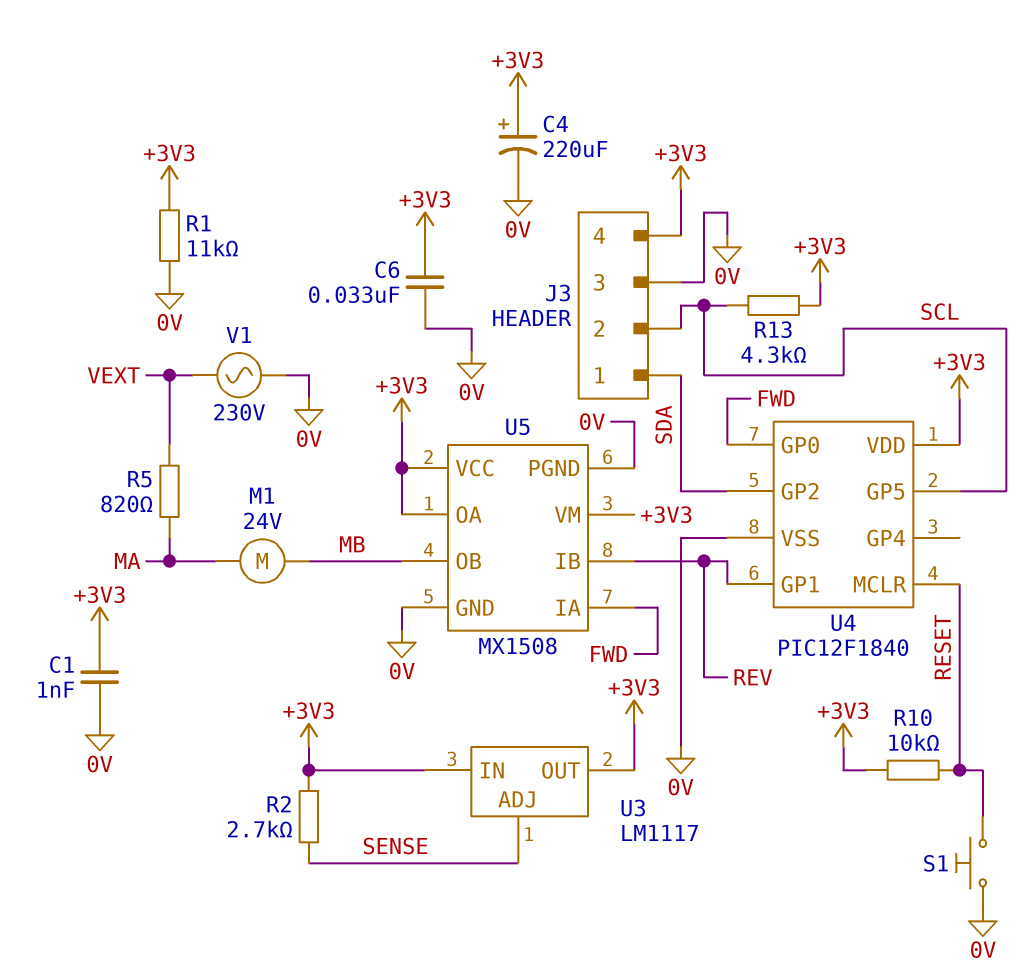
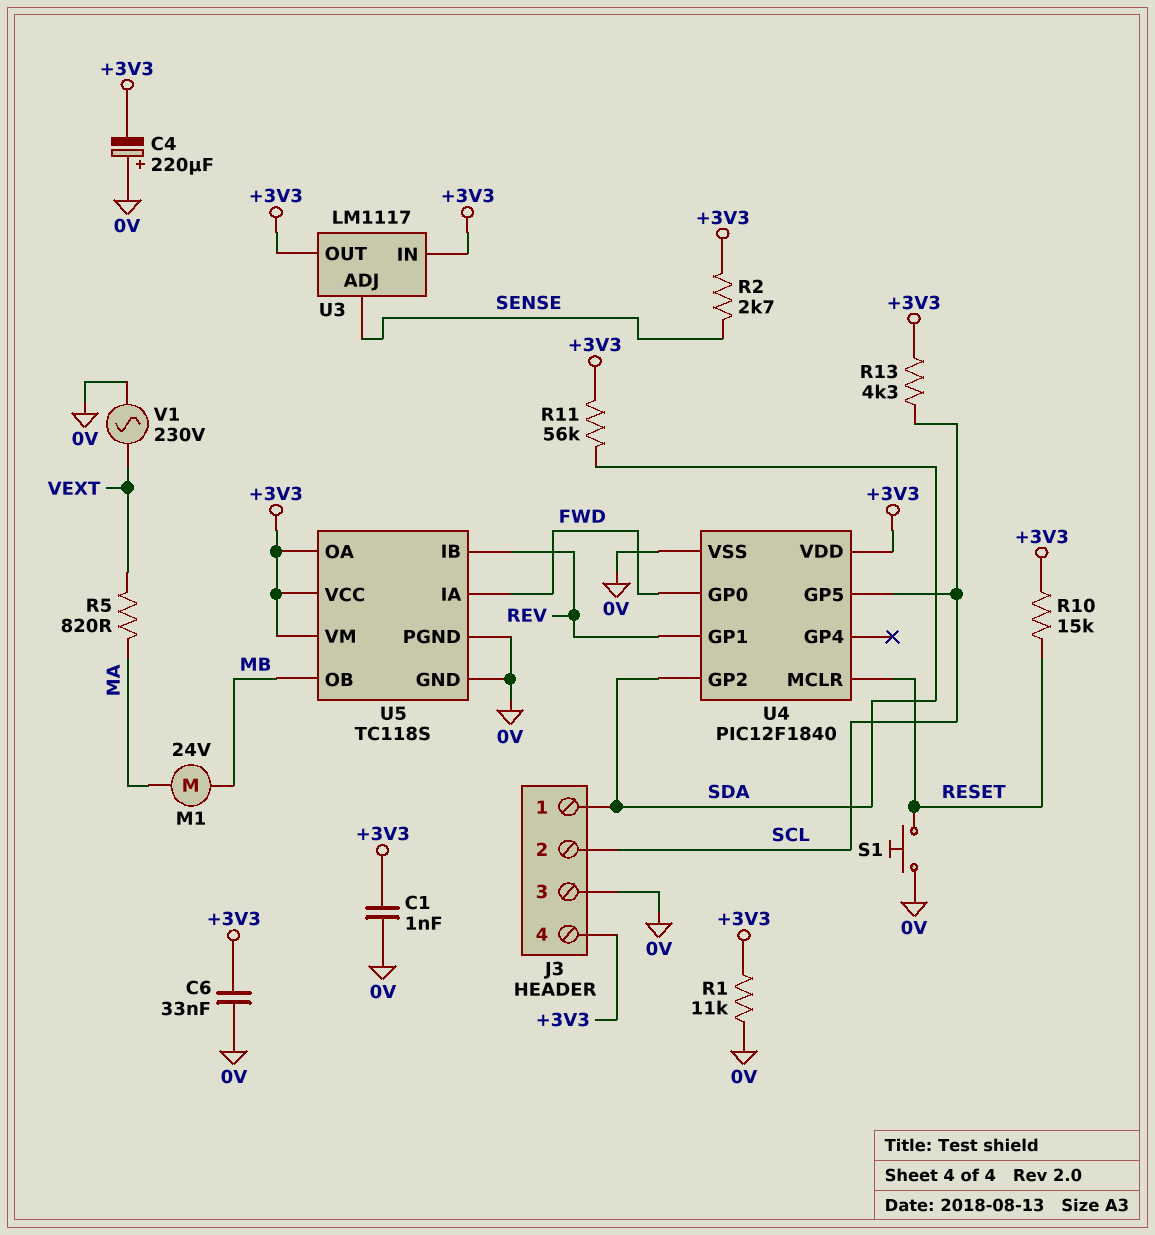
C4: 220uF (plus +3V3, minus 0V) -> 220uF (plus 0V, minus +3V3)
R10: 10k (+3V3, RESET) -> 15k (+3V3, RESET)
R11: none -> 56k (+3V3, SDA)
U5: MX1508 -> TC118S

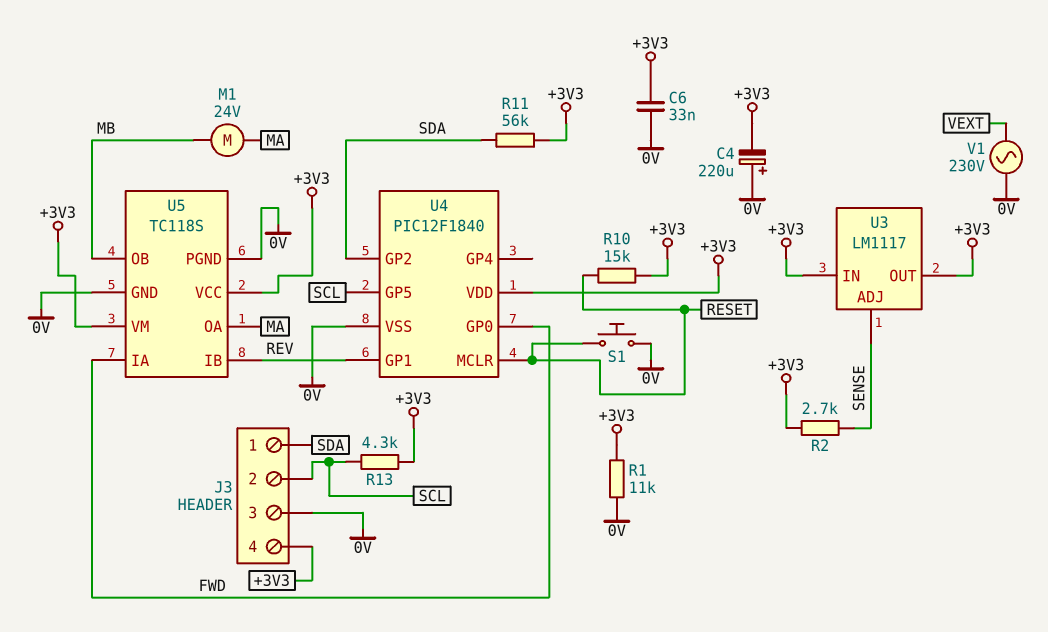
C1: 1nF (+3V3, 0V) -> none
R5: 820 (MA, VEXT) -> none
U5 pin OA: +3V3 -> MA

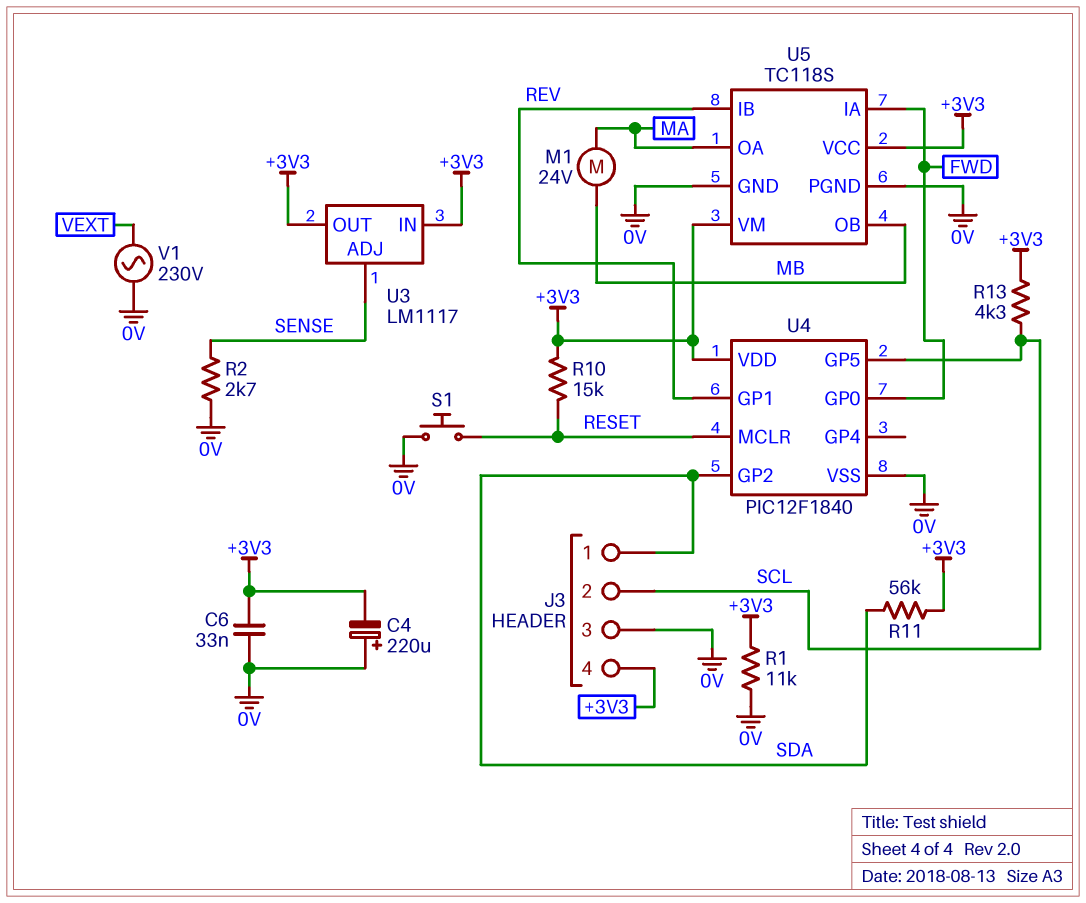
R2: 2.7k (+3V3, SENSE) -> 2.7k (0V, SENSE)

